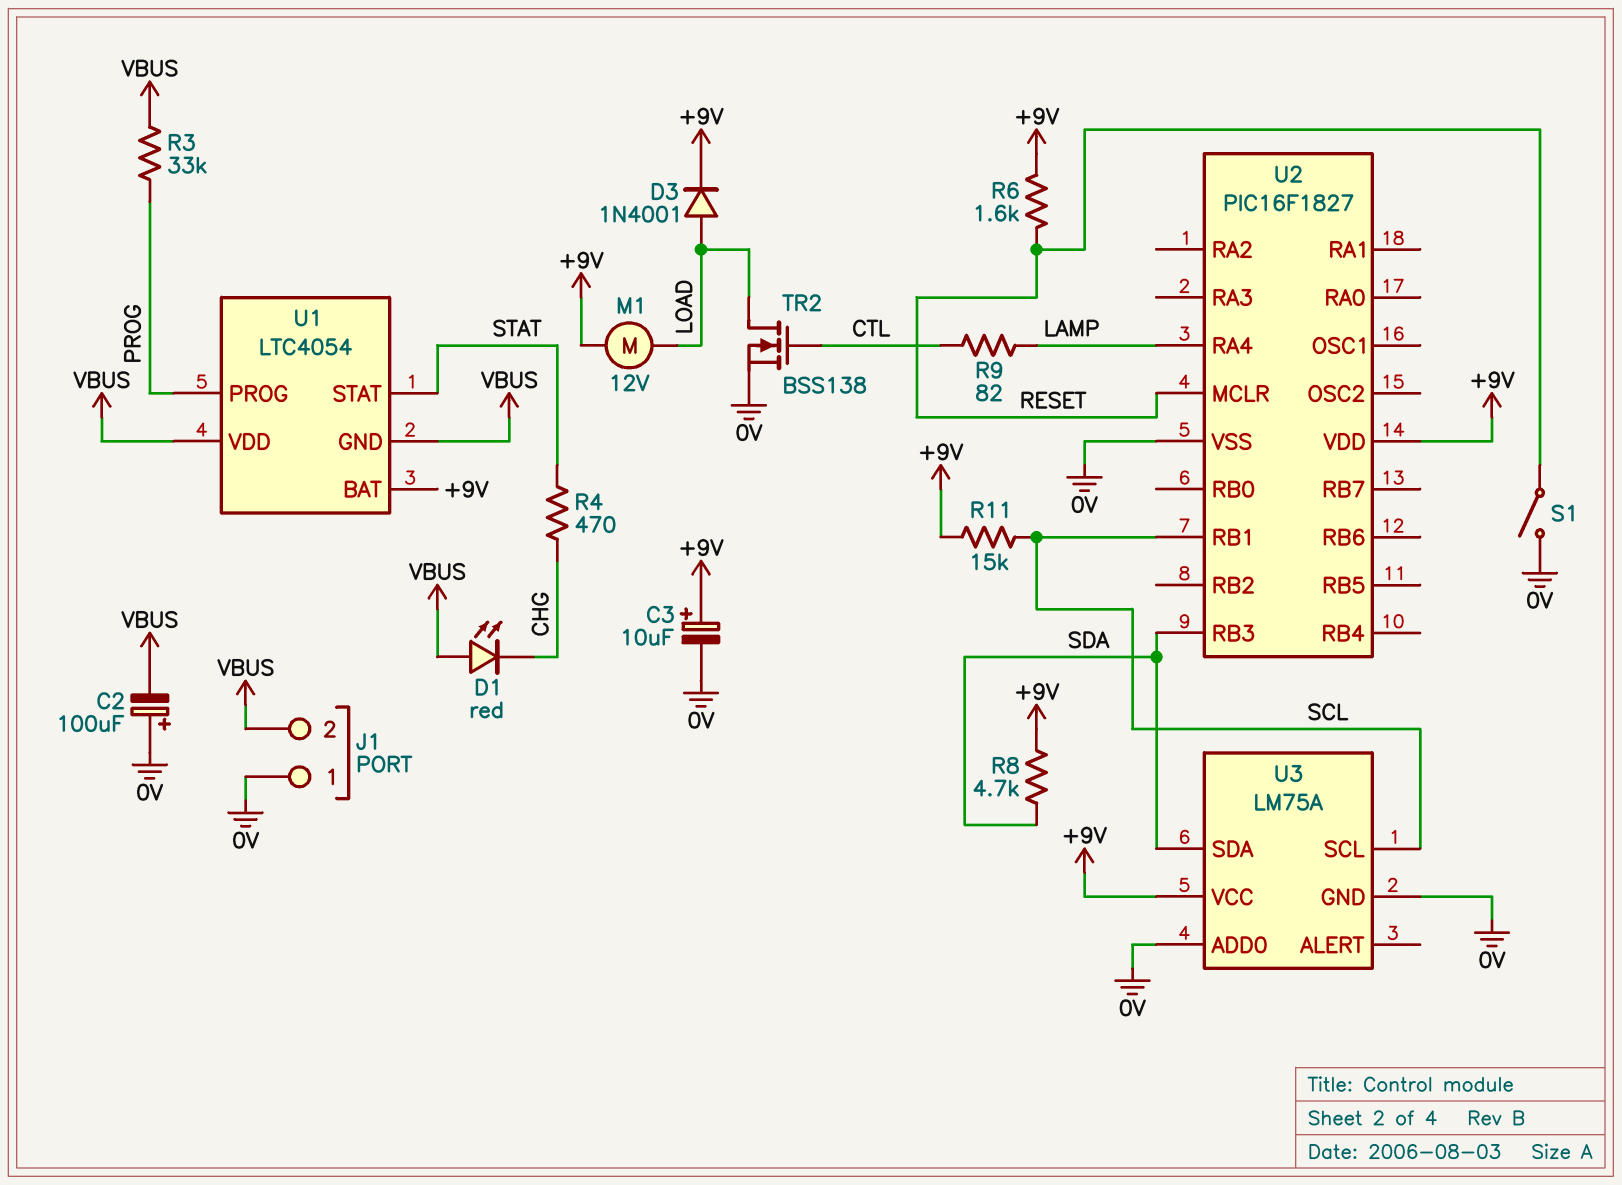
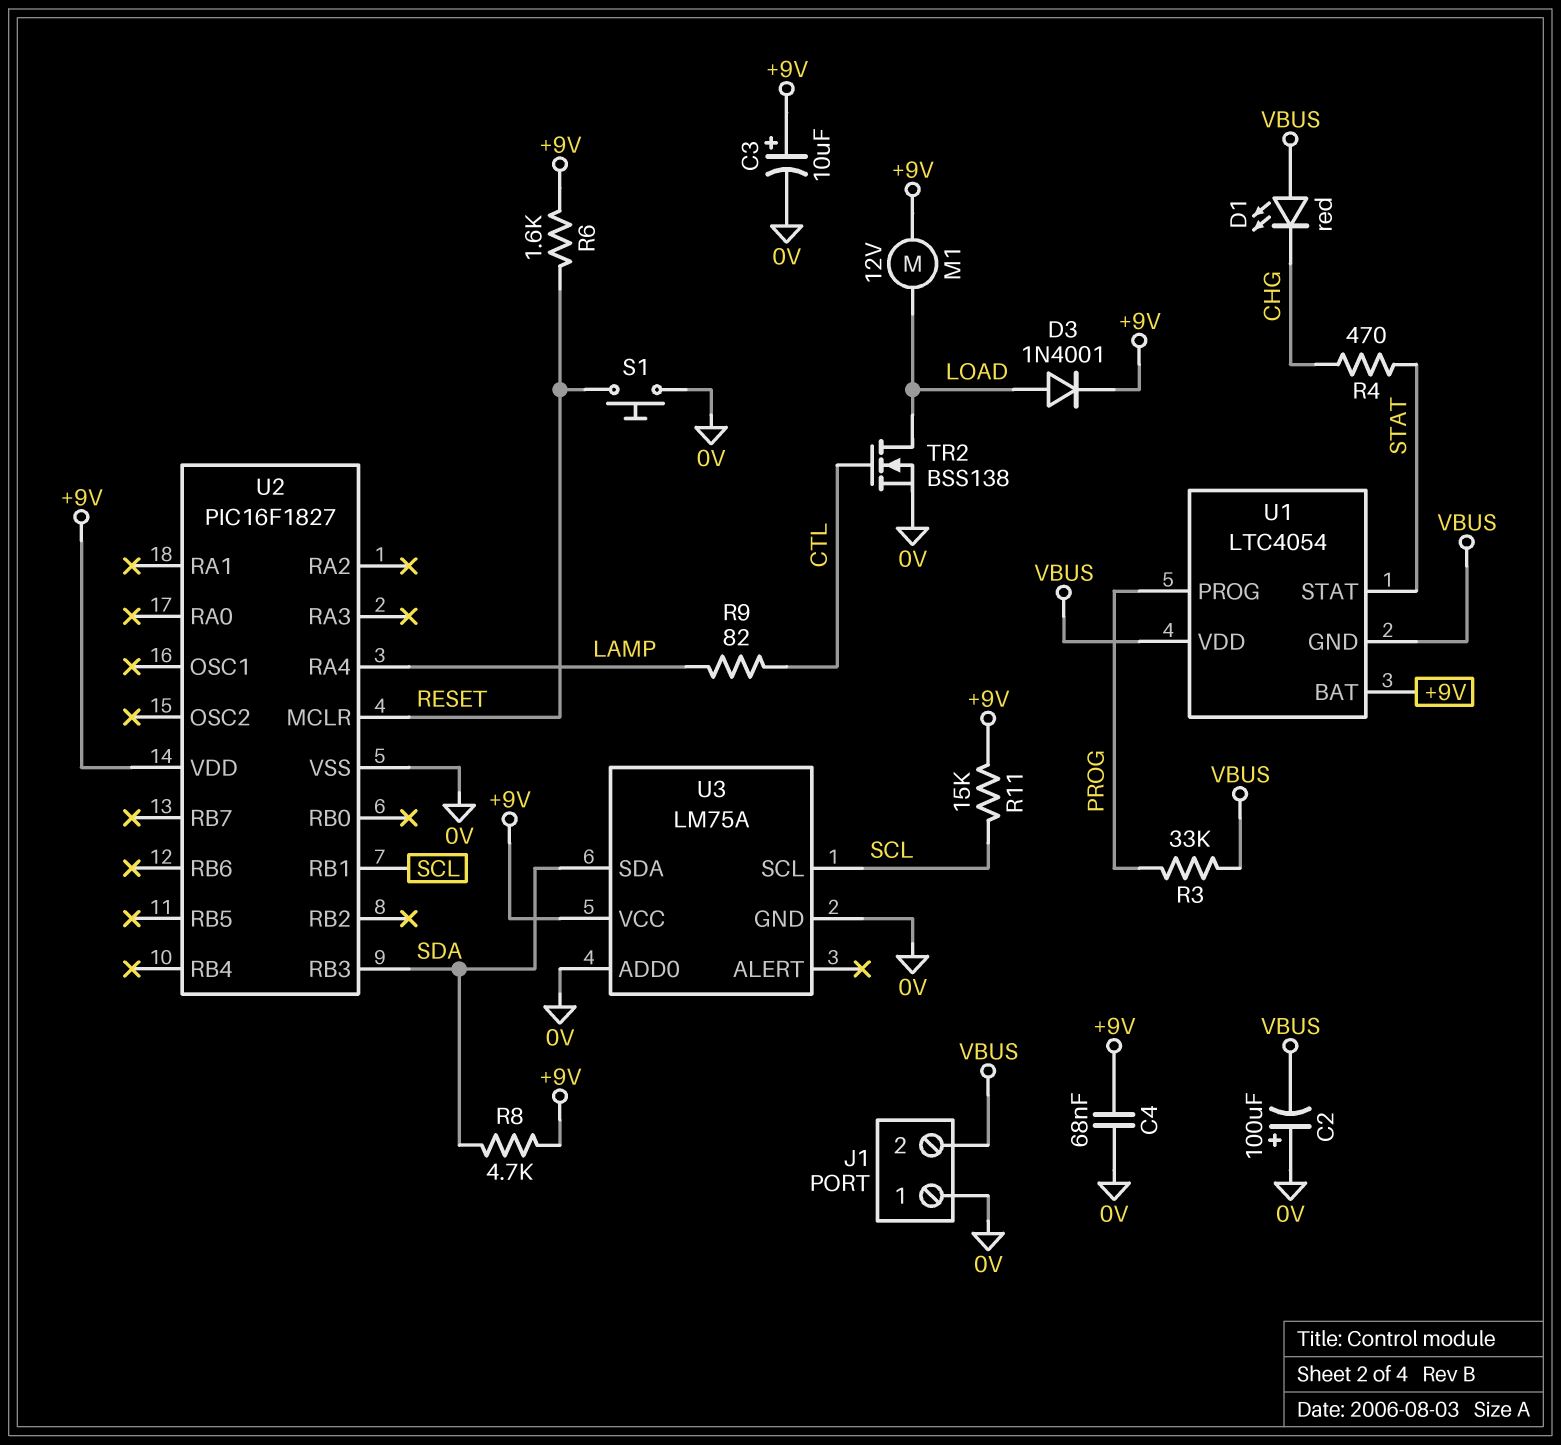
C4: none -> 68nF (+9V, 0V)
S1: switch (0V, RESET) -> button (0V, RESET)

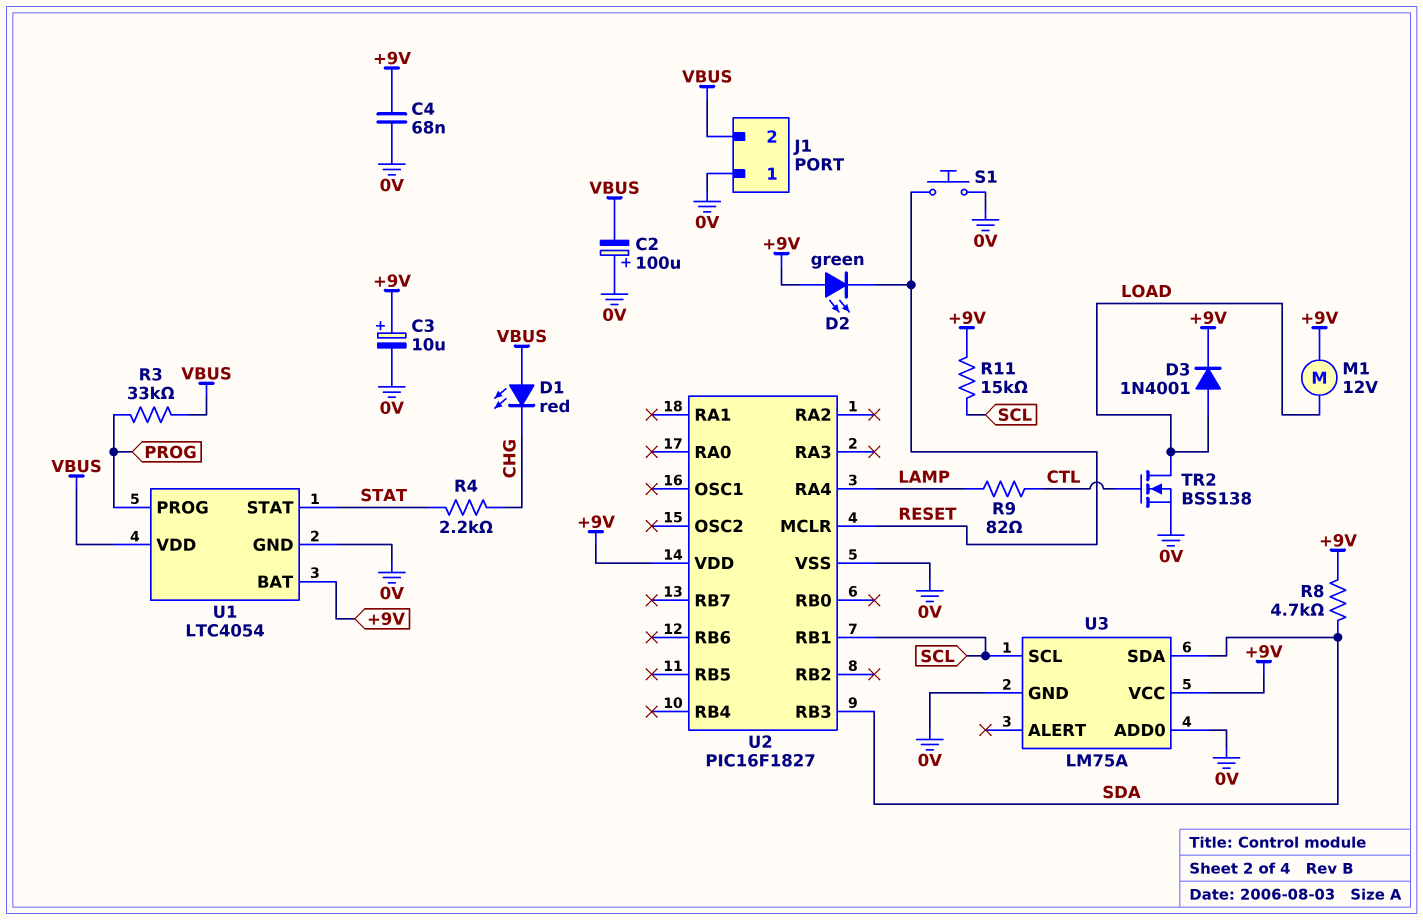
D2: none -> LED green (A +9V, K RESET)
R4: 470 (CHG, STAT) -> 2.2k (CHG, STAT)
R6: 1.6k (+9V, RESET) -> none
U1 pin GND: VBUS -> 0V

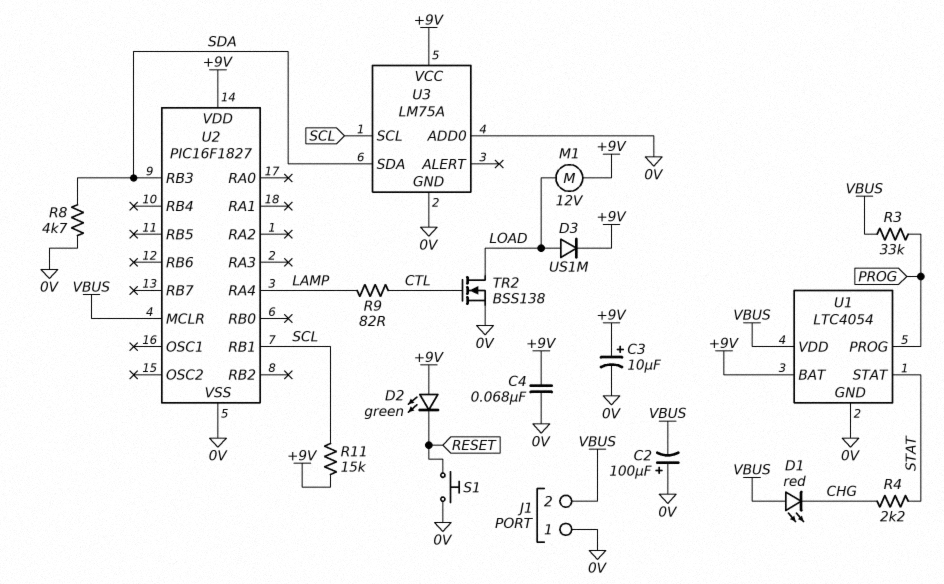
D3: diode 1N4001 (A LOAD, K +9V) -> diode US1M (A LOAD, K +9V)
R8: 4.7k (+9V, SDA) -> 4.7k (0V, SDA)
U2 pin MCLR: RESET -> VBUS

